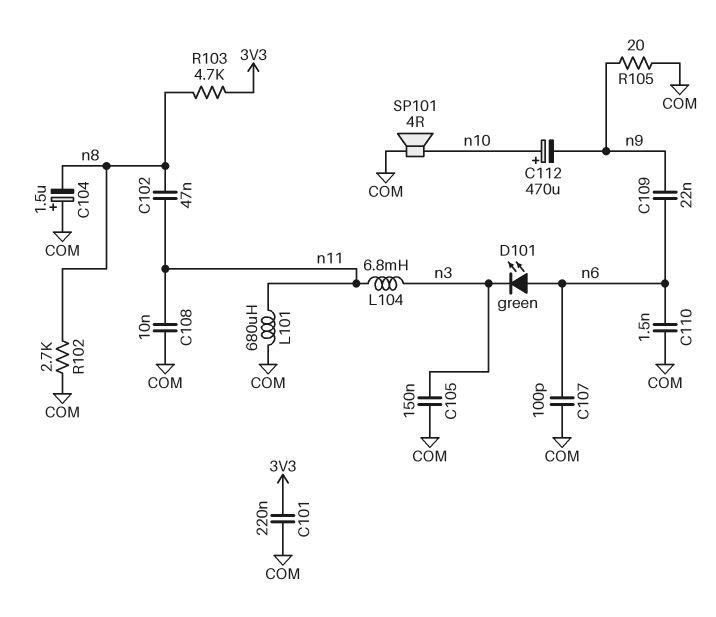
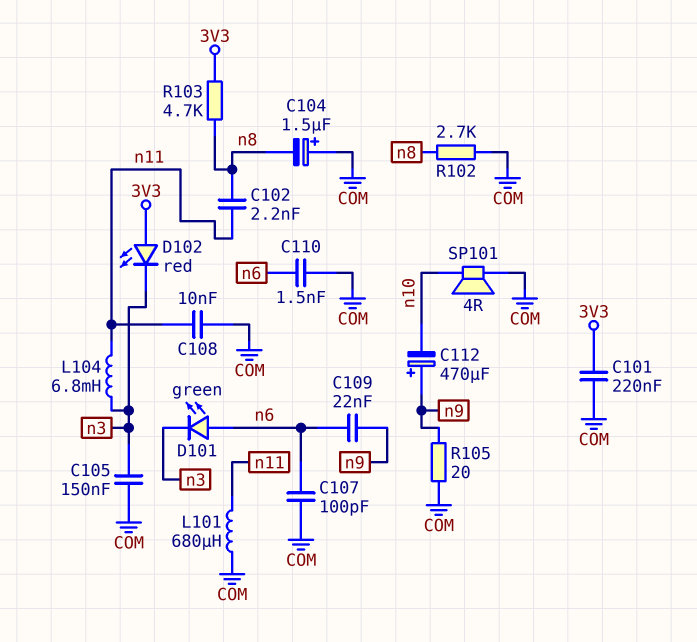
C102: 47nF (n8, n11) -> 2.2nF (n8, n11)
C112: 470uF (plus n10, minus n9) -> 470uF (plus n9, minus n10)
D102: none -> LED red (A 3V3, K n3)

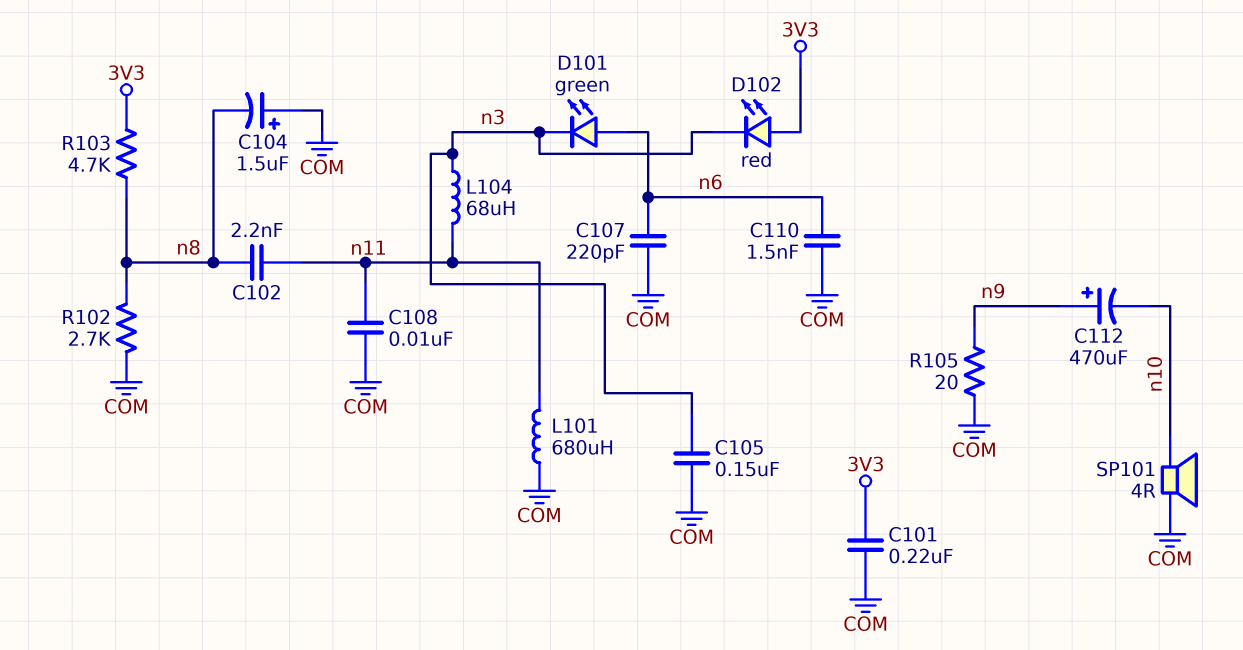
C107: 100pF (COM, n6) -> 220pF (COM, n6)
C109: 22nF (n6, n9) -> none
L104: 6.8mH (n3, n11) -> 68uH (n3, n11)

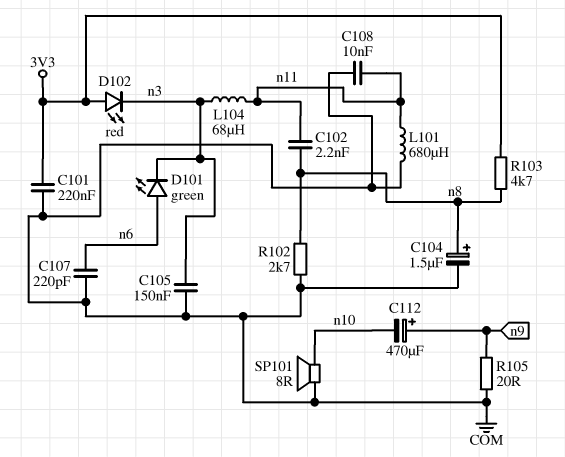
C104: 1.5uF (plus COM, minus n8) -> 1.5uF (plus n8, minus COM)
C110: 1.5nF (COM, n6) -> none
SP101: speaker 4R (COM, n10) -> speaker 8R (COM, n10)

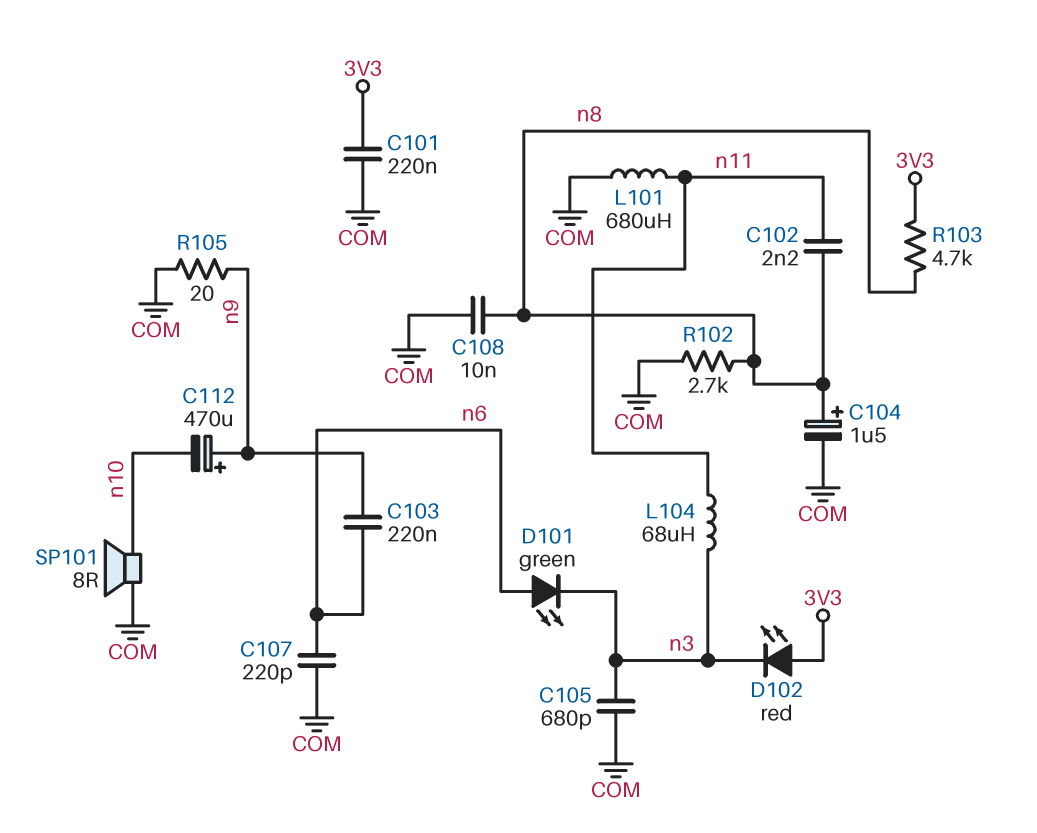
C103: none -> 220nF (n6, n9)
C105: 150nF (COM, n3) -> 680pF (COM, n3)
C108: 10nF (COM, n11) -> 10nF (COM, n8)

